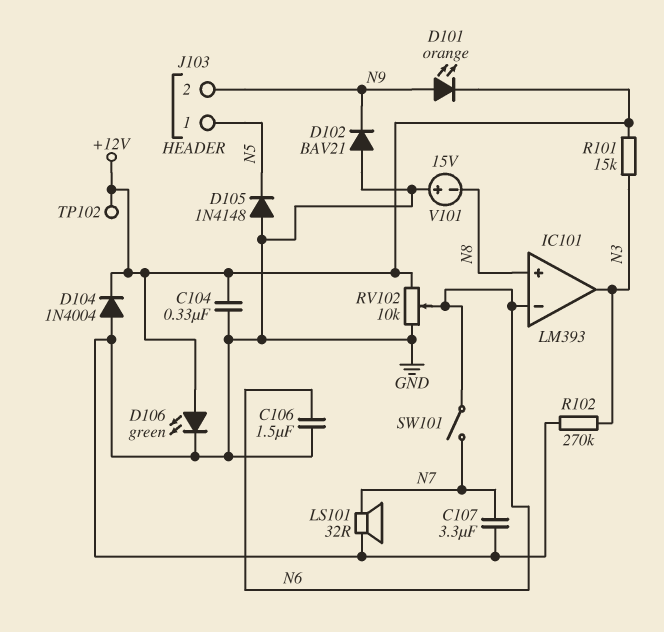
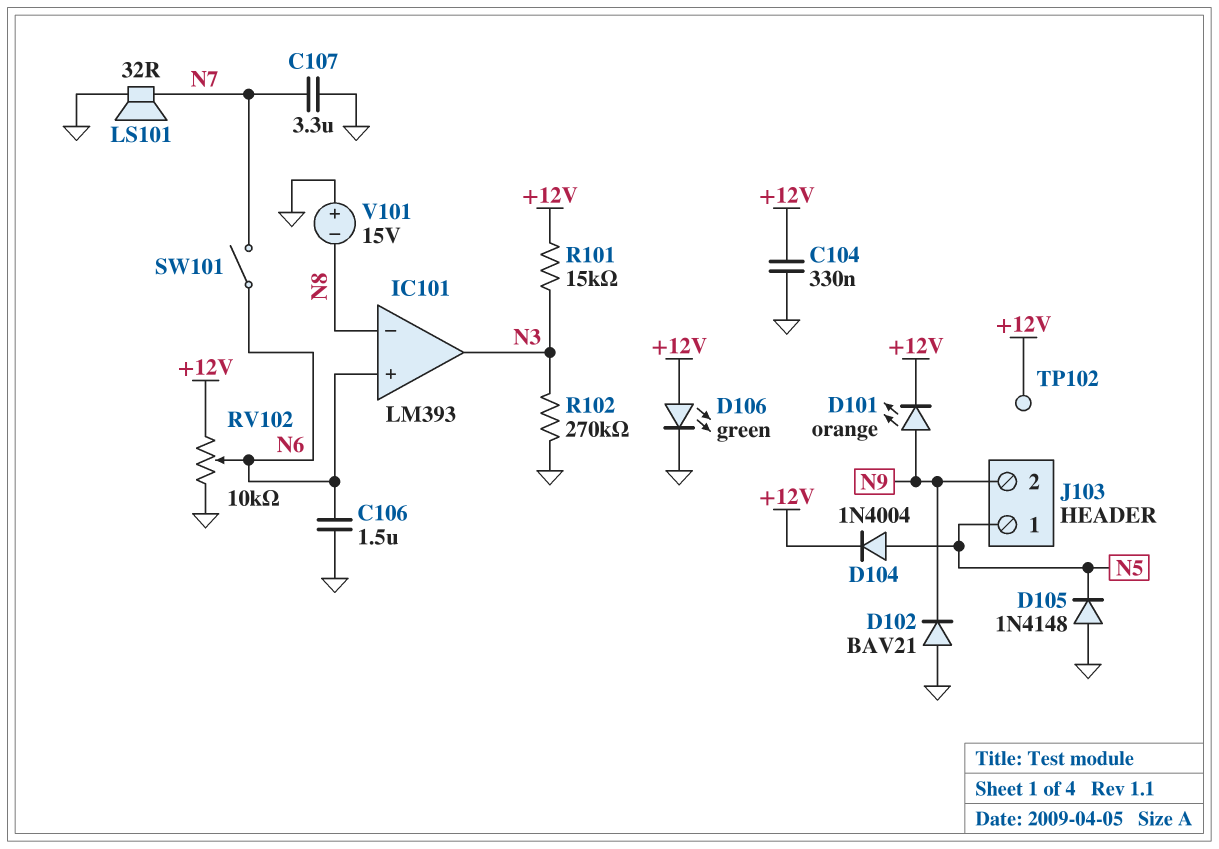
D104: diode 1N4004 (A GND, K +12V) -> diode 1N4004 (A N5, K +12V)
IC101 pin in+: N8 -> N6
IC101 pin in-: N6 -> N8

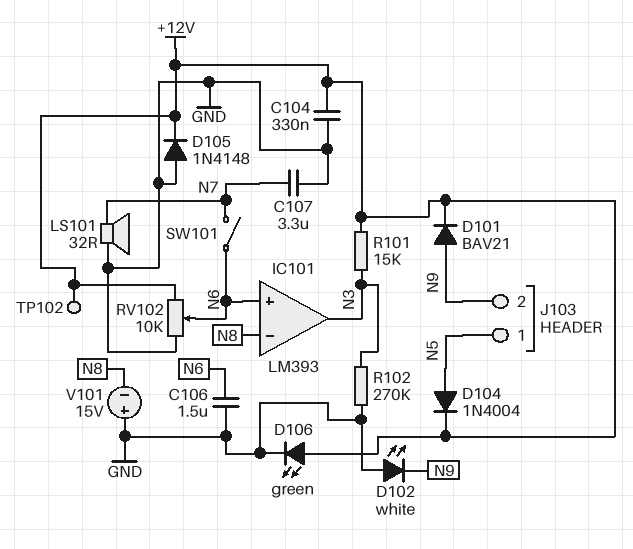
D101: LED orange (A N9, K +12V) -> diode BAV21 (A N9, K +12V)
D102: diode BAV21 (A GND, K N9) -> LED white (A GND, K N9)
D105: diode 1N4148 (A GND, K N5) -> diode 1N4148 (A GND, K +12V)

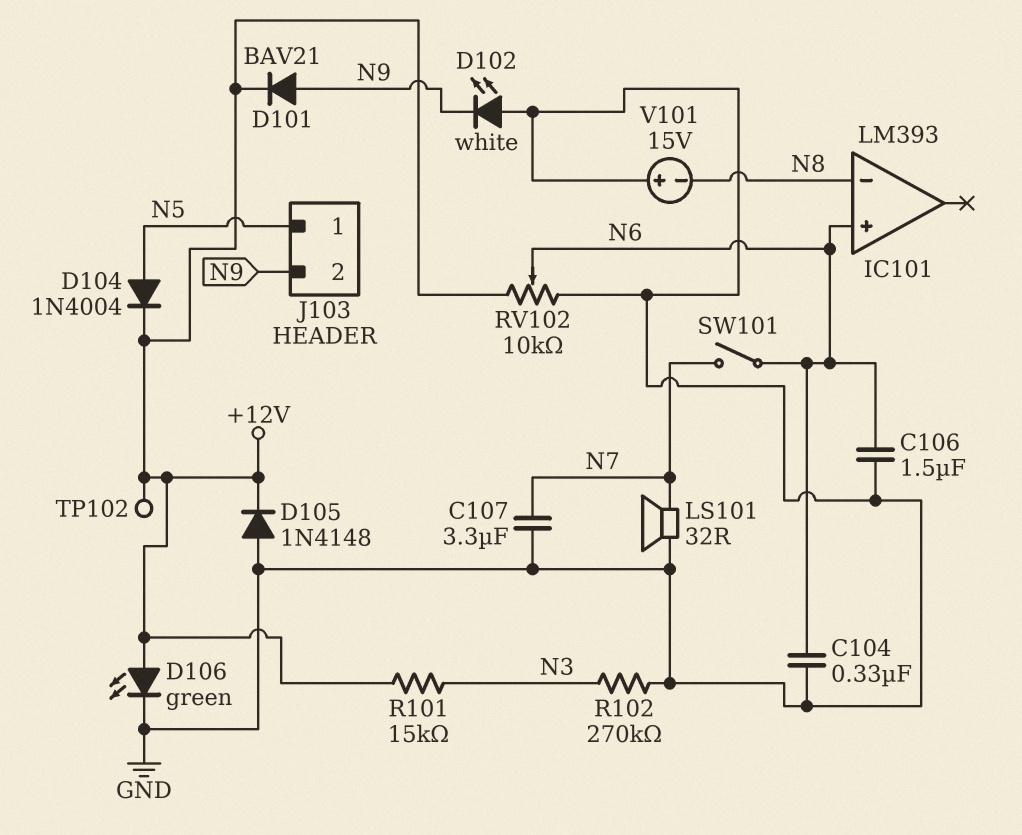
C104: 330nF (+12V, GND) -> 330nF (GND, N6)
IC101 pin out: N3 -> none

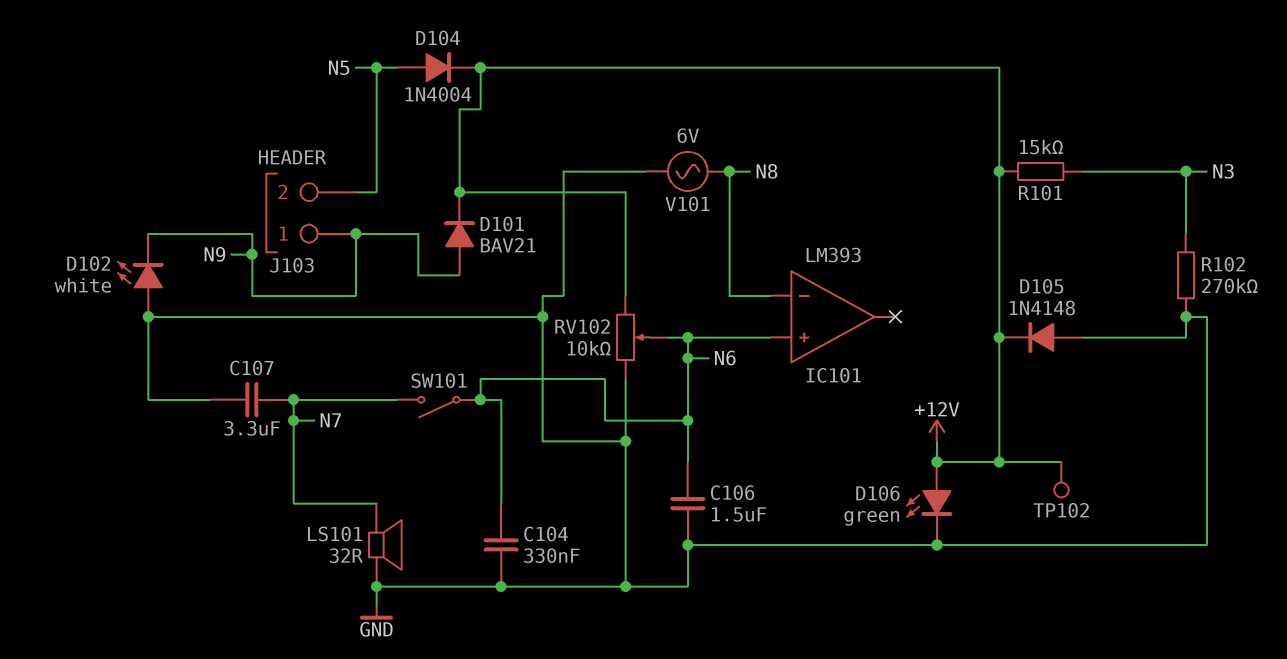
J103 pin 1: N5 -> N9
J103 pin 2: N9 -> N5
V101: 15V (plus GND, minus N8) -> AC 6V (GND, N8)

